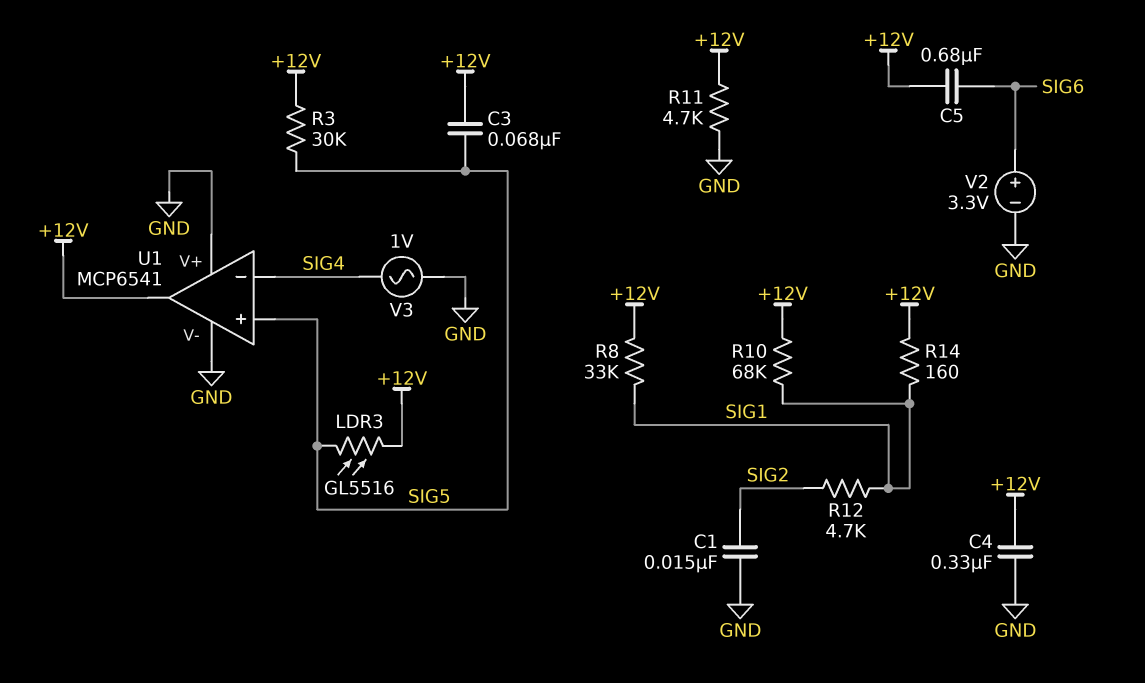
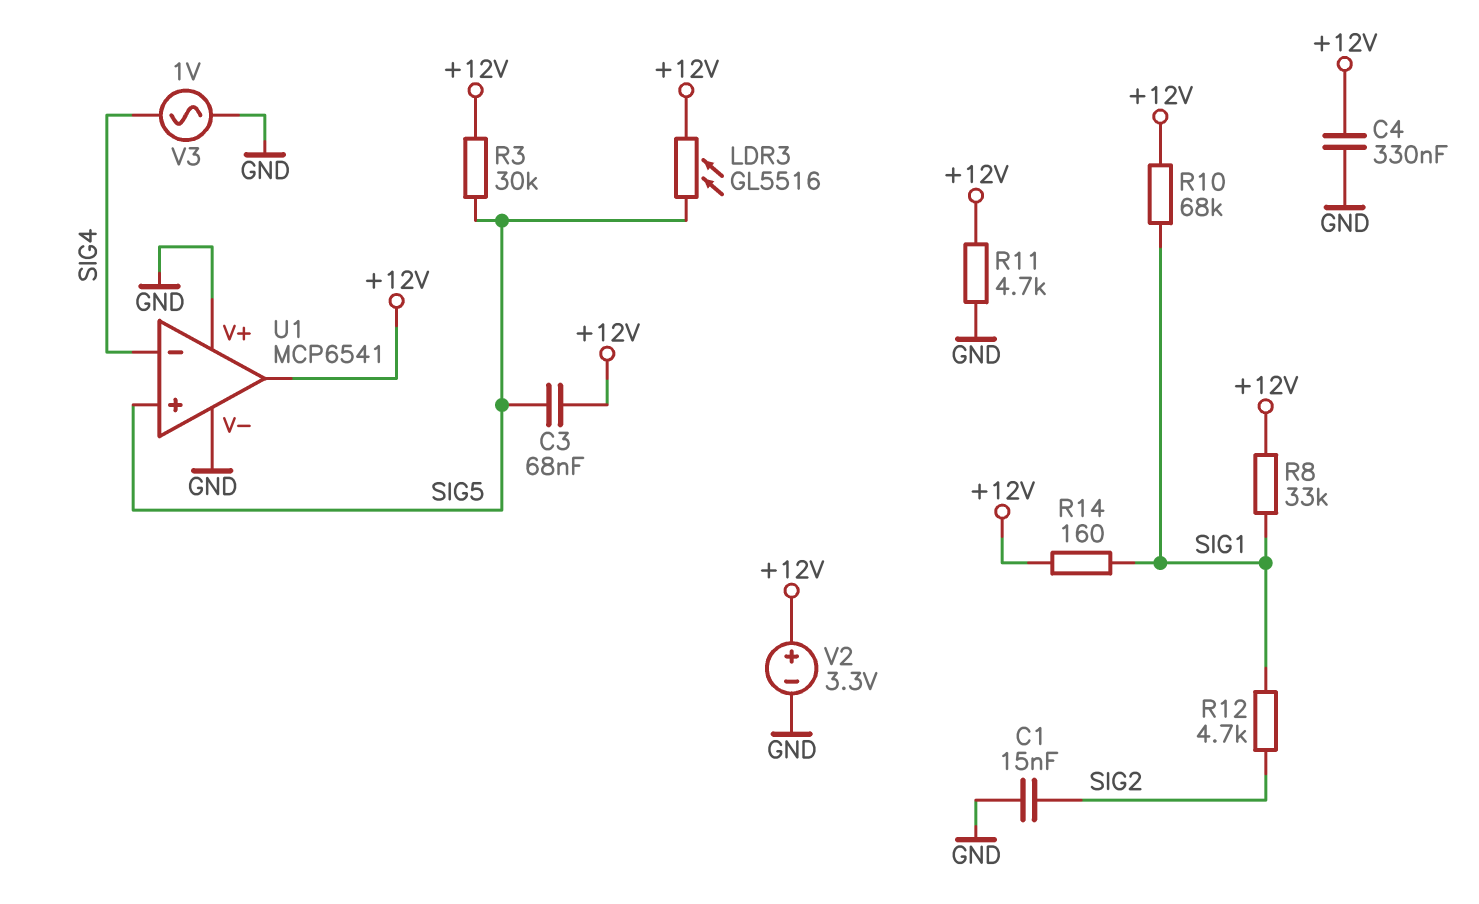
C5: 680nF (+12V, SIG6) -> none
V2: 3.3V (plus SIG6, minus GND) -> 3.3V (plus +12V, minus GND)

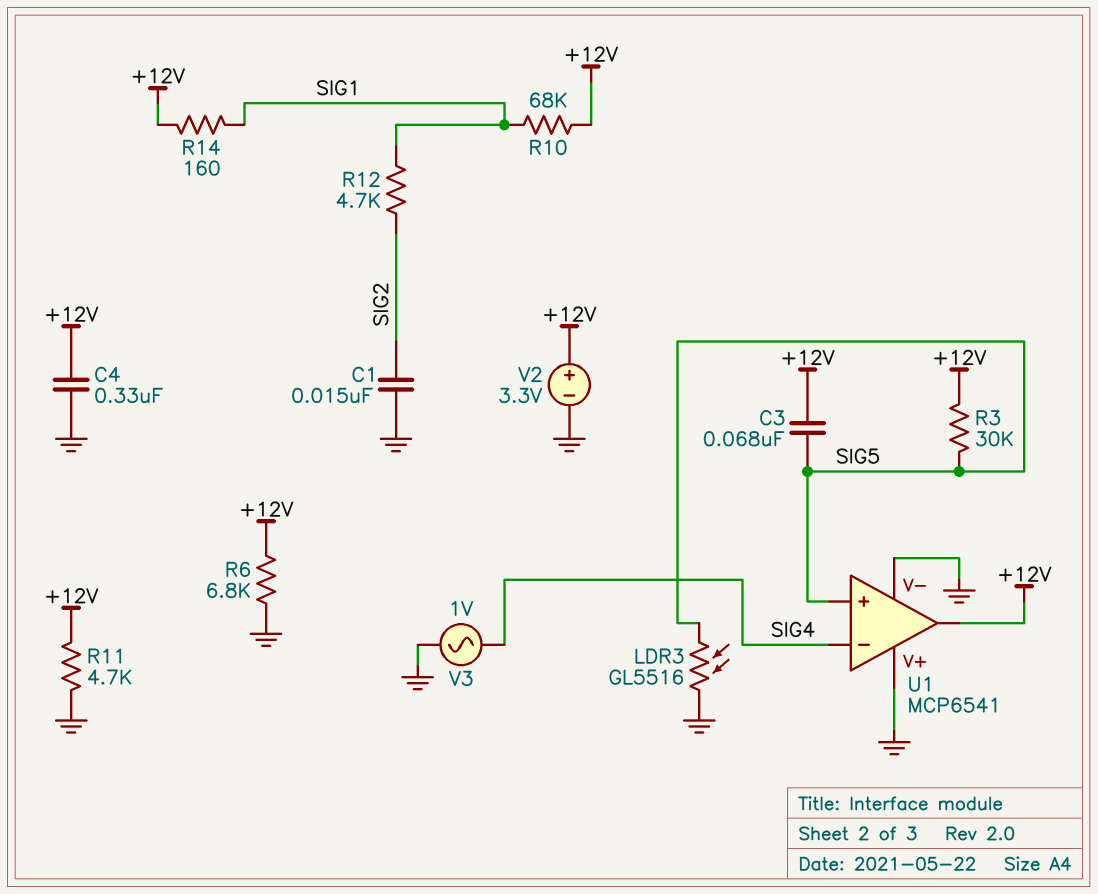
LDR3: GL5516 (+12V, SIG5) -> GL5516 (GND, SIG5)
R6: none -> 6.8k (+12V, GND)
R8: 33k (+12V, SIG1) -> none

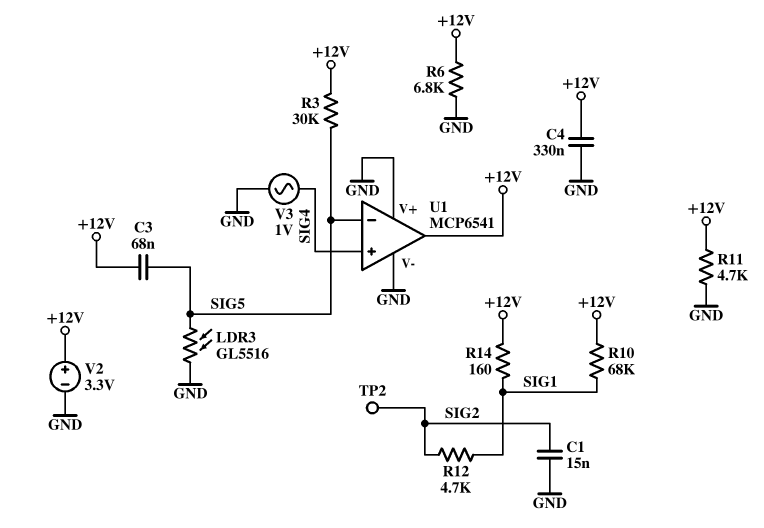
TP2: none -> test point (SIG2)
U1 pin in+: SIG5 -> SIG4
U1 pin in-: SIG4 -> SIG5

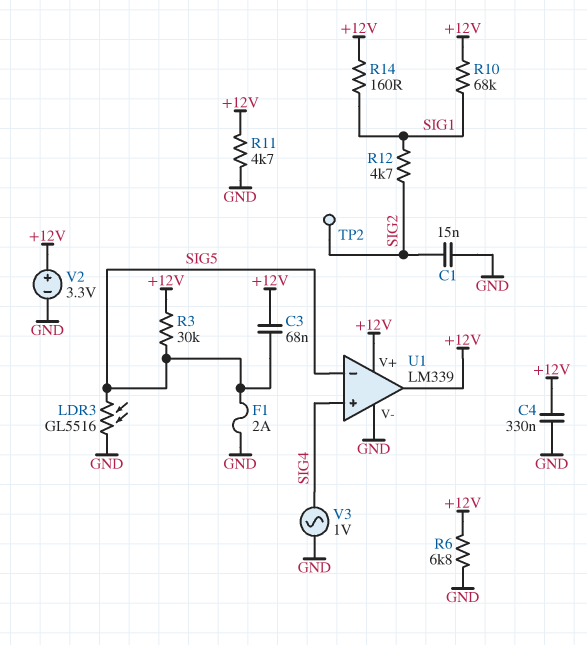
F1: none -> 2A (GND, SIG5)
U1: MCP6541 -> LM339
U1 pin V+: GND -> +12V

